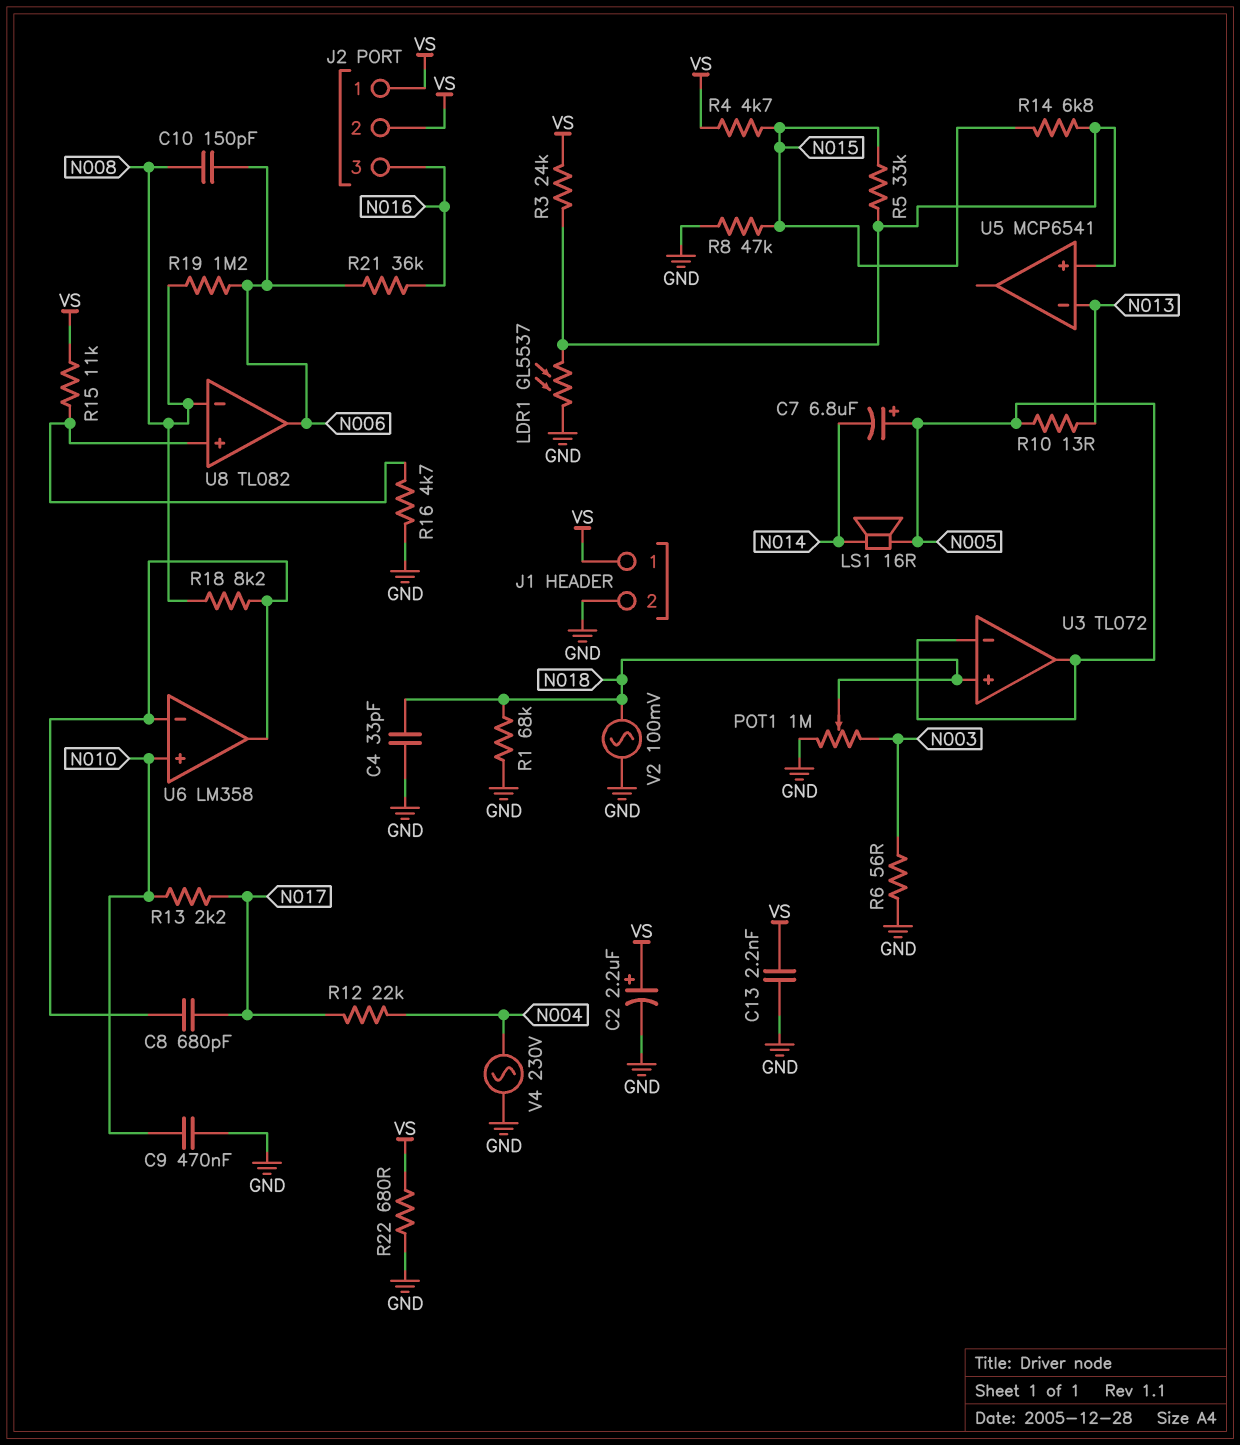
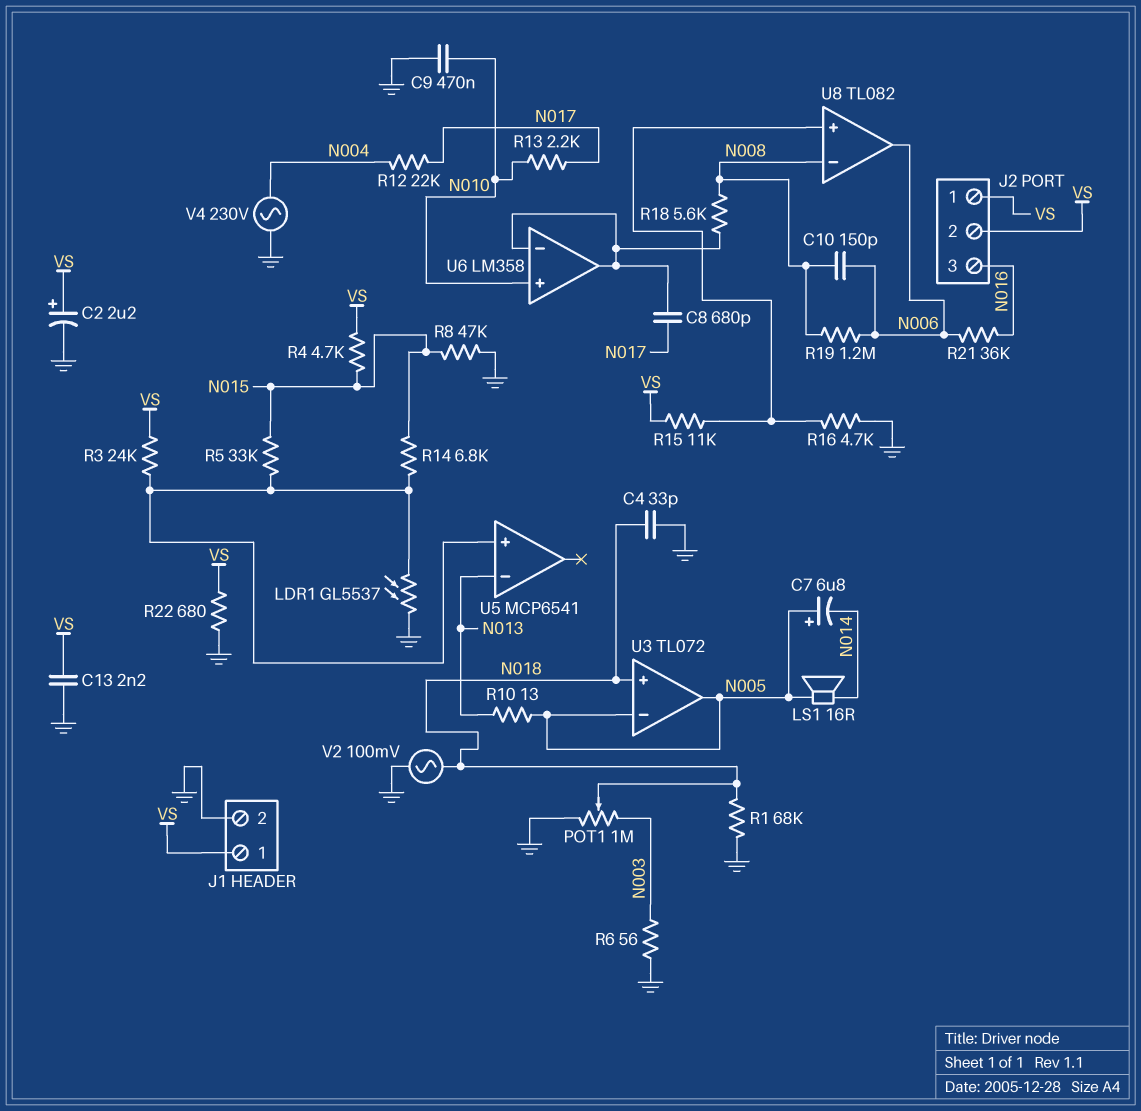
R18: 8.2k (N008, U6/in-) -> 5.6k (N008, U6/in-)

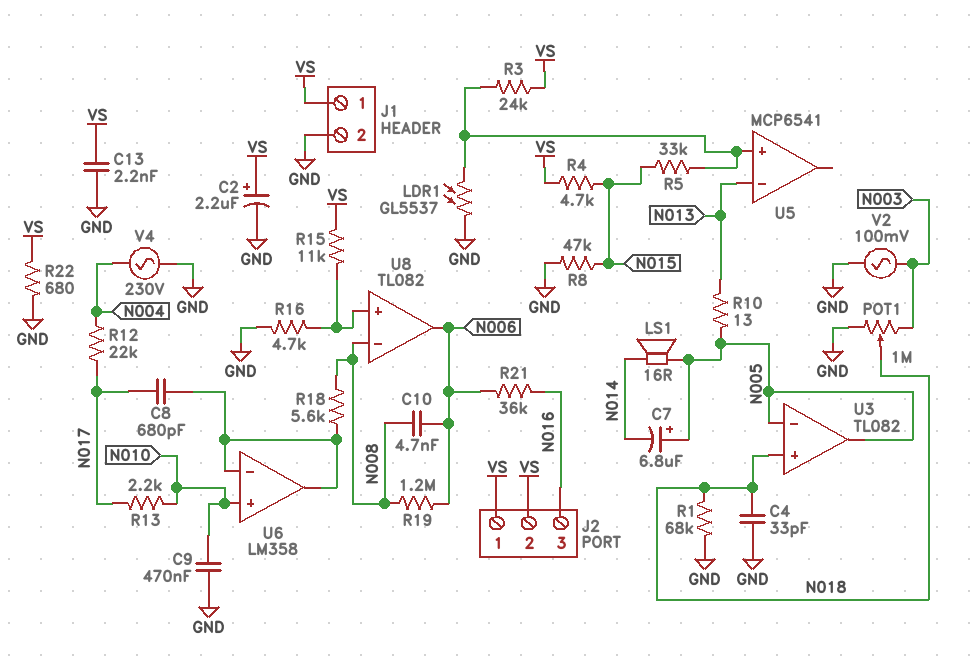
C10: 150pF (N006, N008) -> 4.7nF (N006, N008)
R6: 56 (GND, N003) -> none
R14: 6.8k (N015, U5/in+) -> none
U3: TL072 -> TL082
V2: AC 100mV (GND, N018) -> AC 100mV (GND, N003)

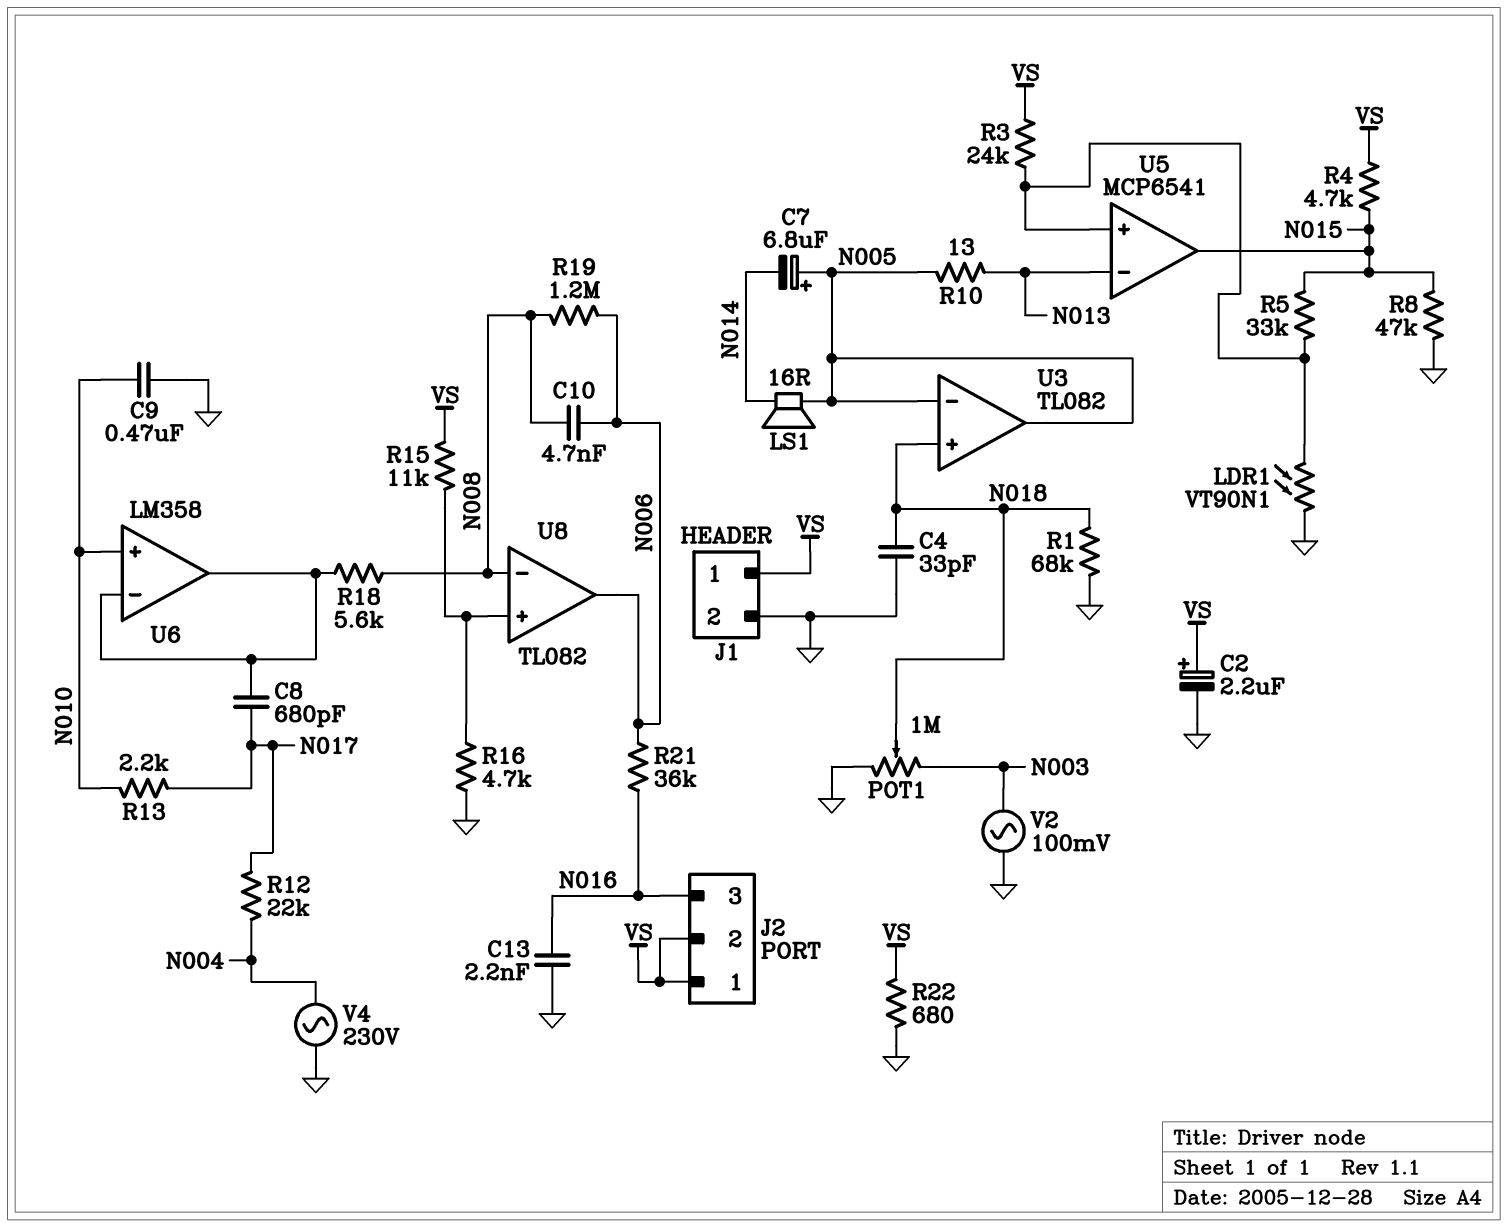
C13: 2.2nF (GND, VS) -> 2.2nF (GND, N016)
LDR1: GL5537 (GND, U5/in+) -> VT90N1 (GND, U5/in+)
U5 pin out: none -> N015

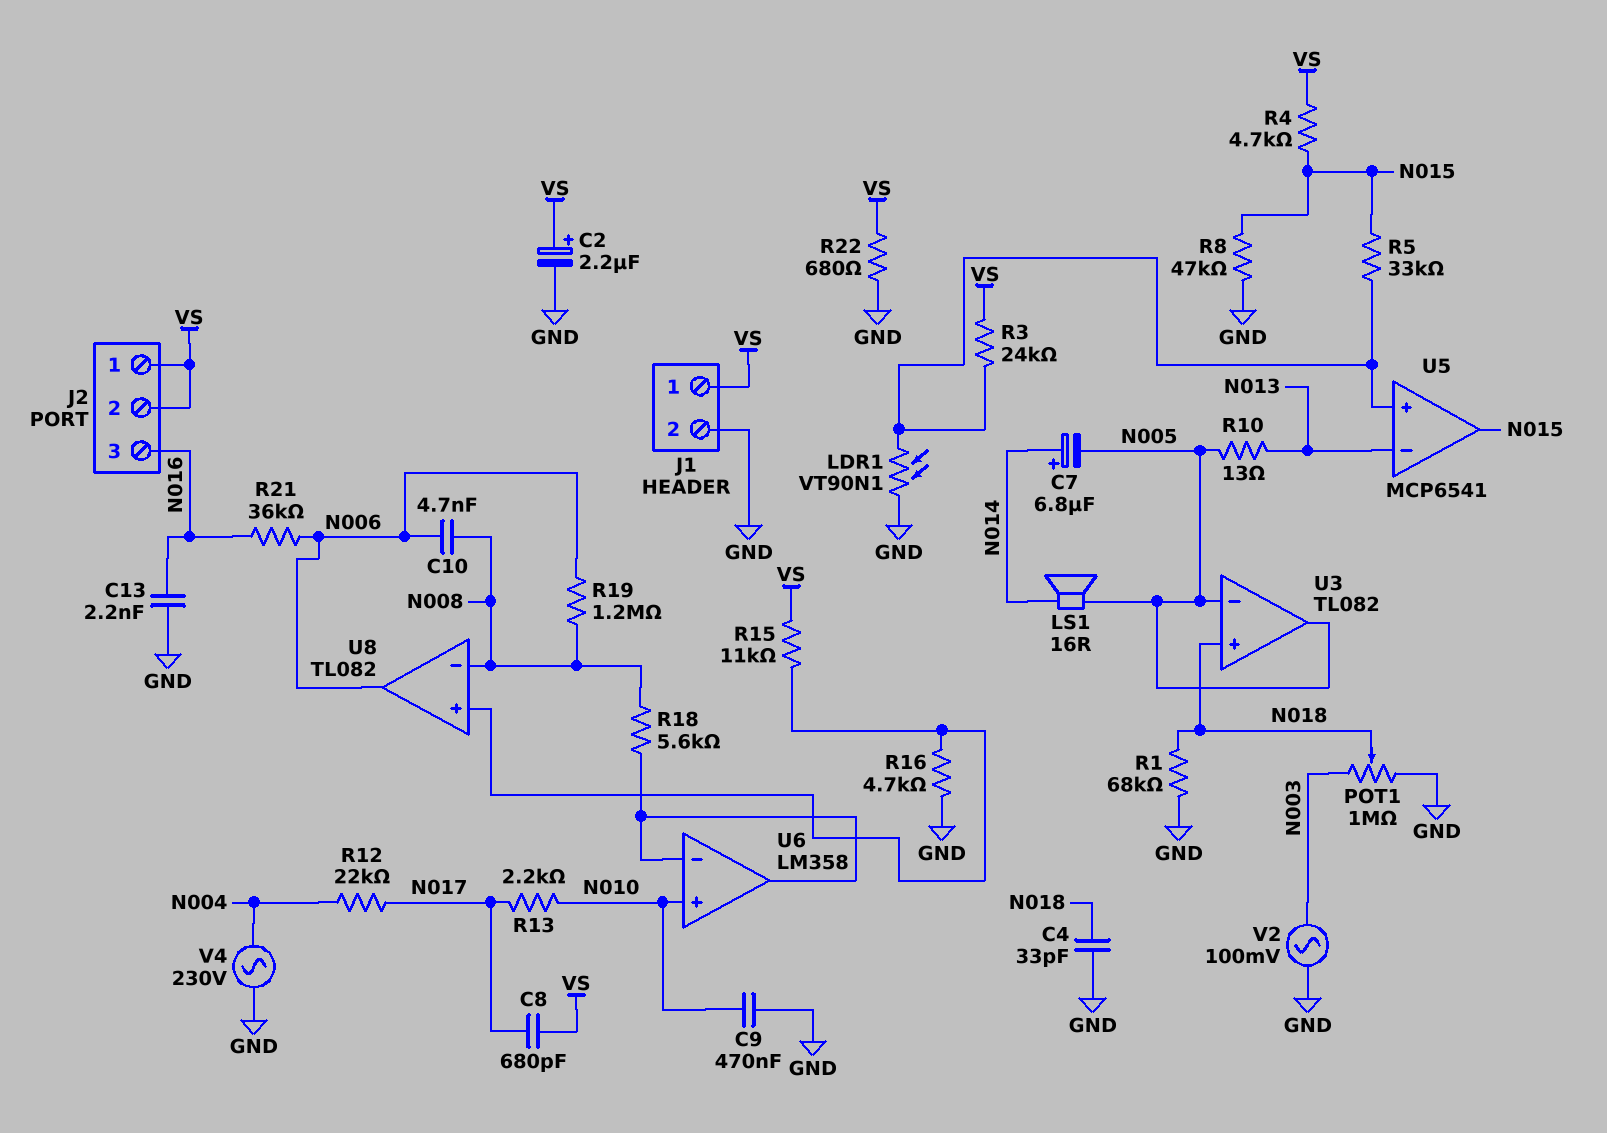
C7: 6.8uF (plus N005, minus N014) -> 6.8uF (plus N014, minus N005)
C8: 680pF (N017, U6/in-) -> 680pF (N017, VS)

